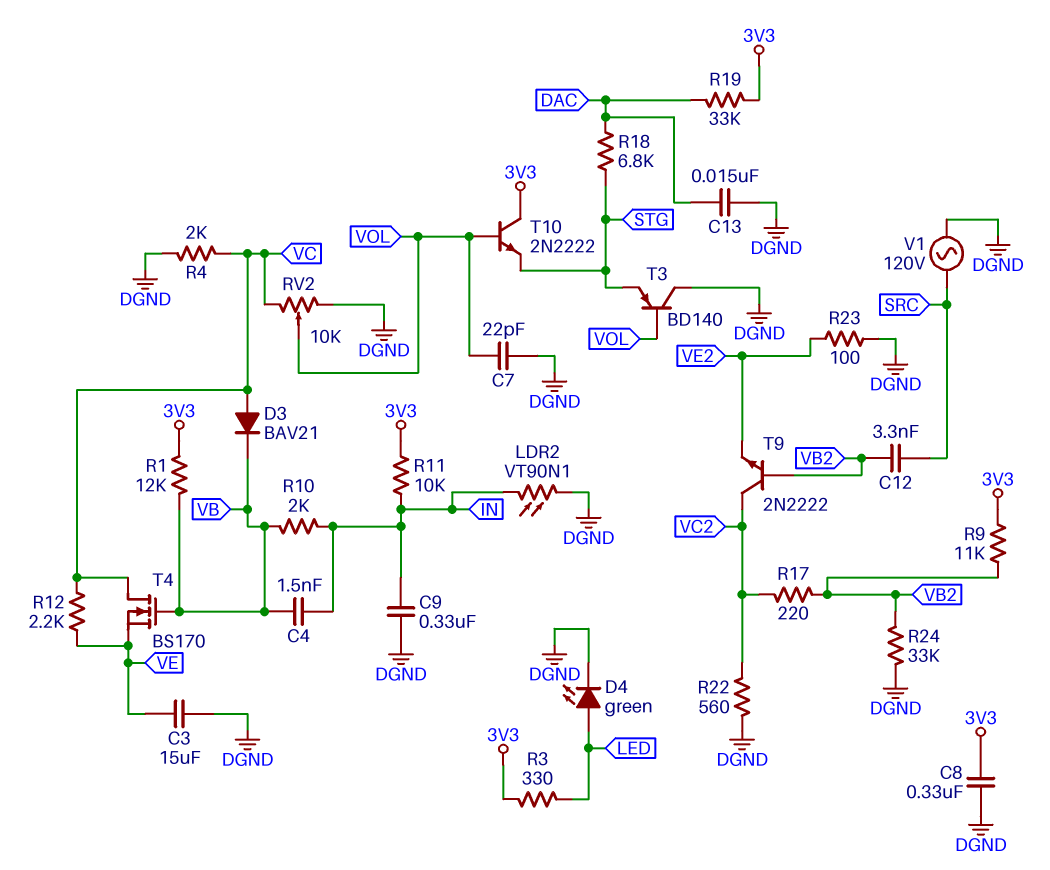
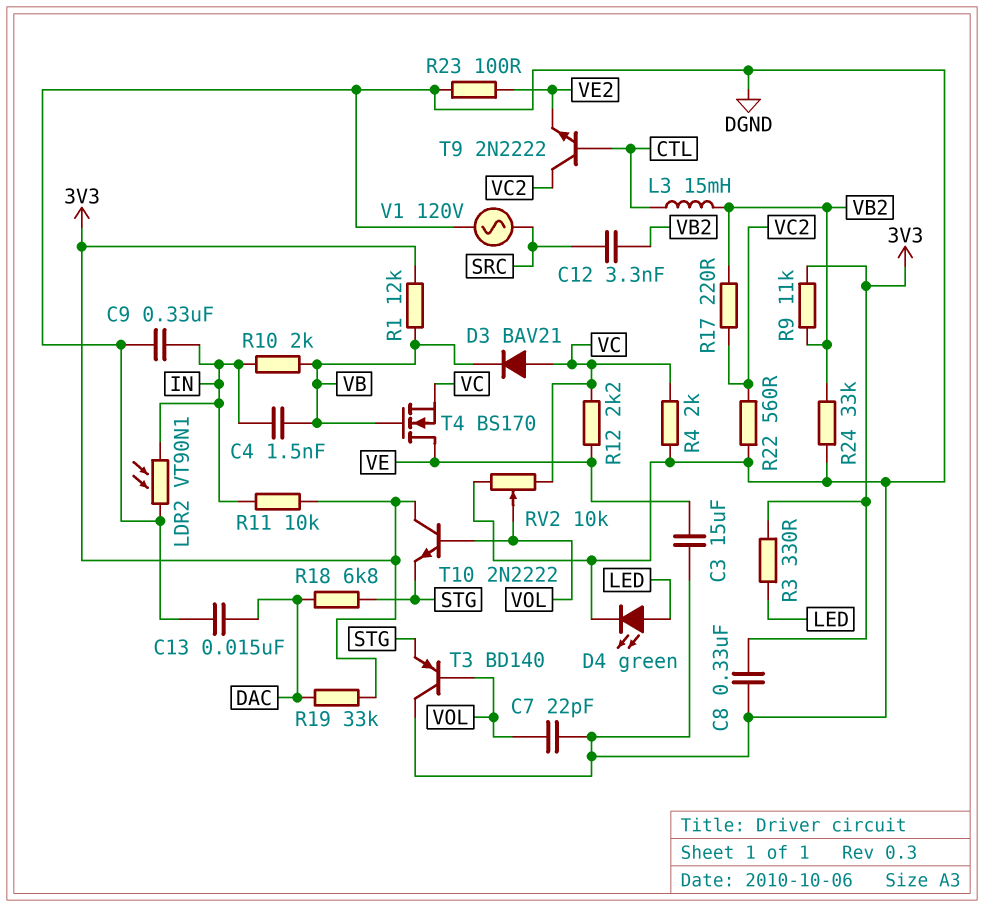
L3: none -> 15mH (CTL, VB2)
T4: NMOS BS170 (G VB, D VC, S VE) -> NMOS BS170 (G VB, D VE, S VC)
T9: NPN 2N2222 (B VB2, C VC2, E VE2) -> NPN 2N2222 (B CTL, C VC2, E VE2)

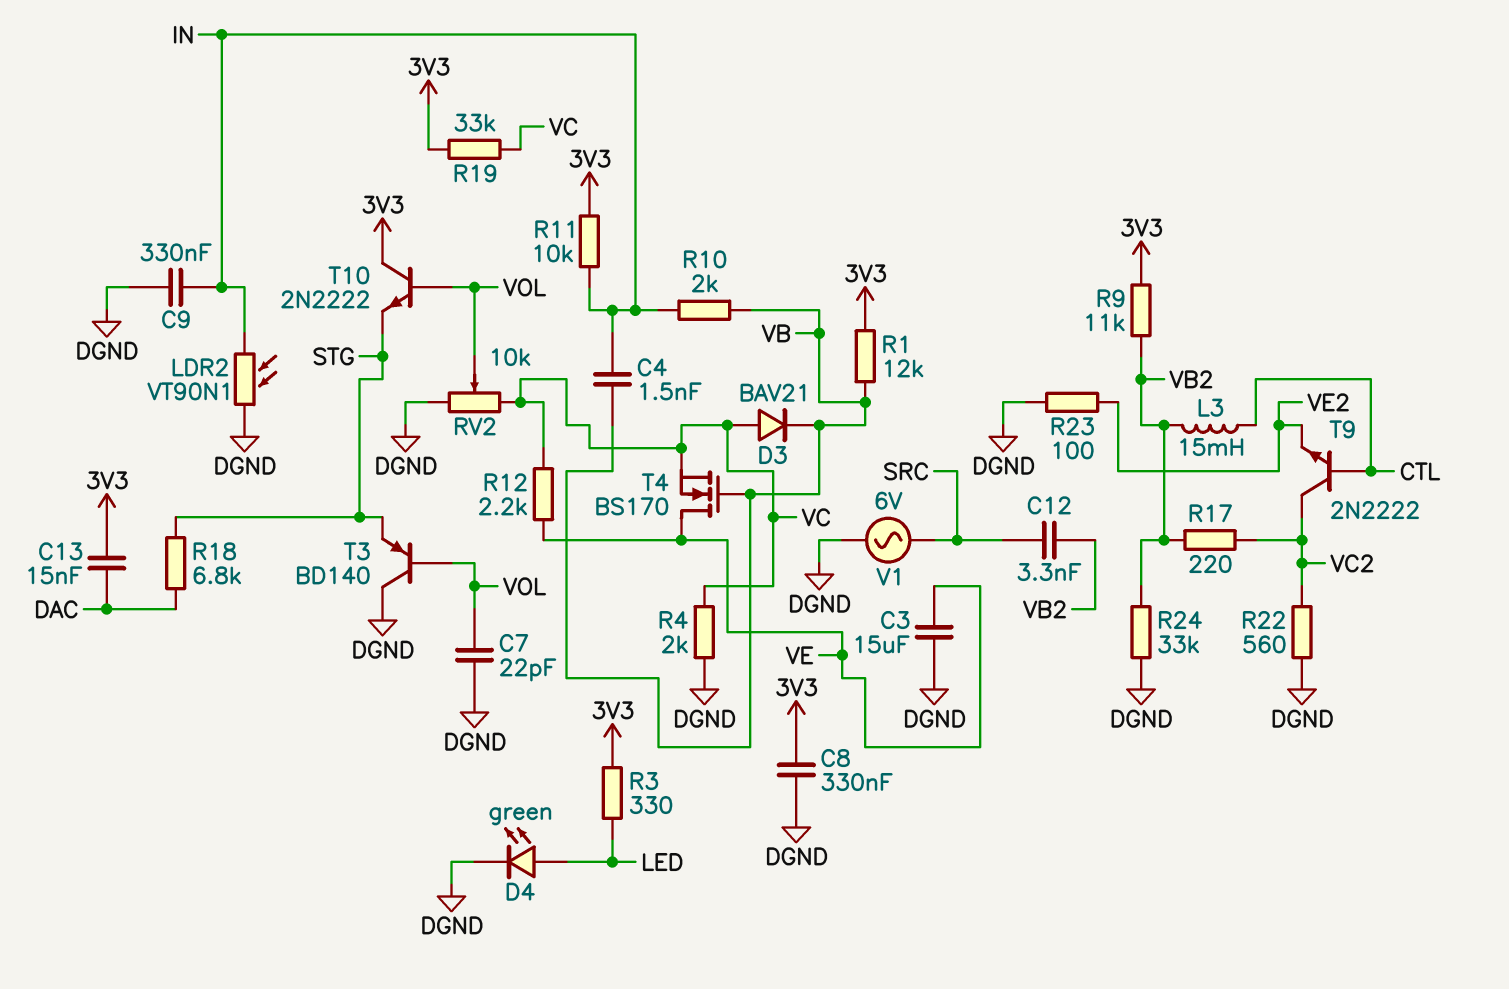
C13: 15nF (DAC, DGND) -> 15nF (3V3, DAC)
R19: 33k (3V3, DAC) -> 33k (3V3, VC)
V1: AC 120V (DGND, SRC) -> AC 6V (DGND, SRC)

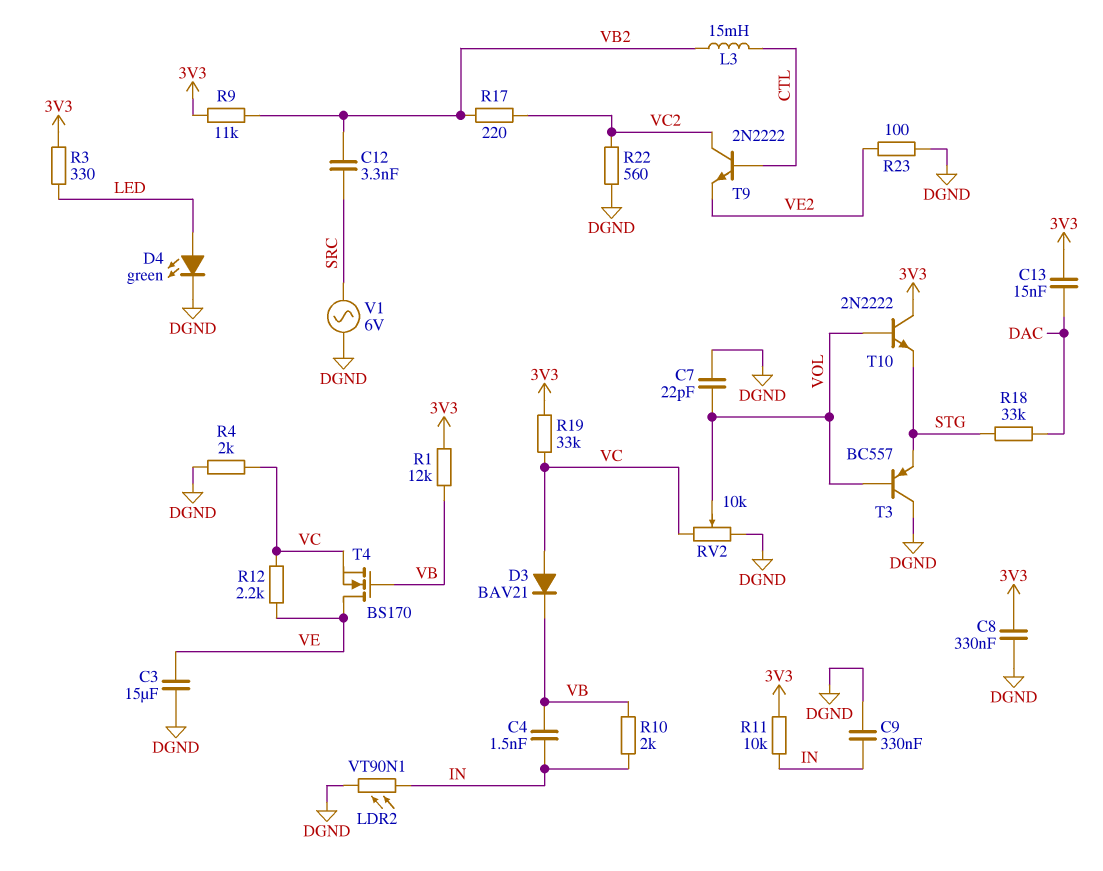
R18: 6.8k (DAC, STG) -> 33k (DAC, STG)
R24: 33k (DGND, VB2) -> none
T3: PNP BD140 (B VOL, C DGND, E STG) -> PNP BC557 (B VOL, C DGND, E STG)

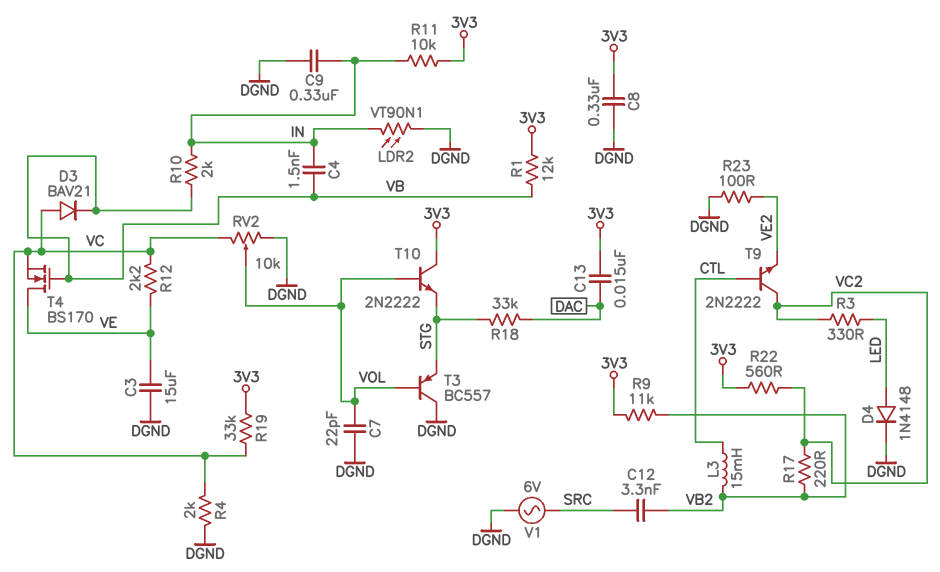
D4: LED green (A LED, K DGND) -> diode 1N4148 (A LED, K DGND)
R3: 330 (3V3, LED) -> 330 (LED, VC2)
R22: 560 (DGND, VC2) -> 560 (3V3, VC2)

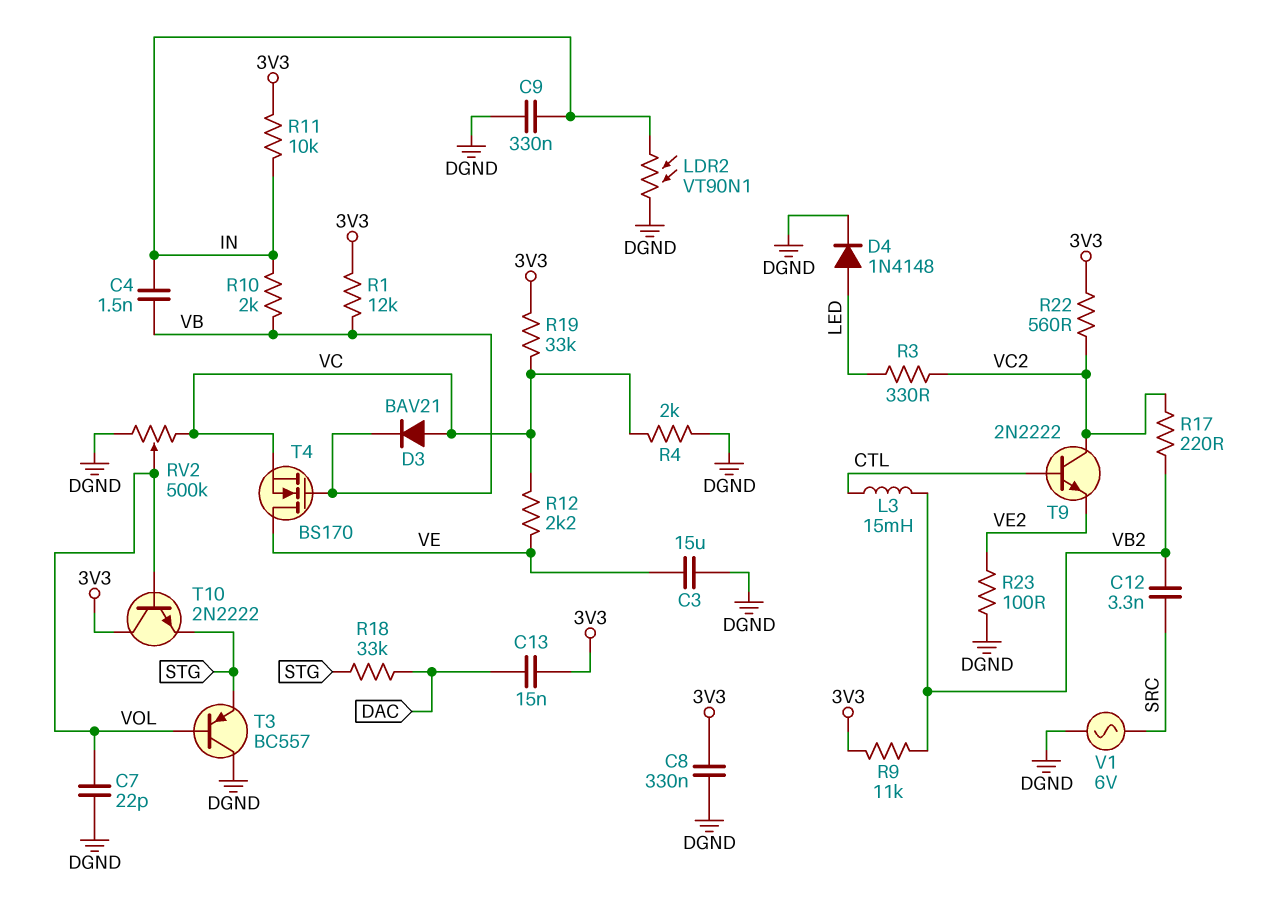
RV2: 10k (DGND, VC, wiper VOL) -> 500k (DGND, VC, wiper VOL)

